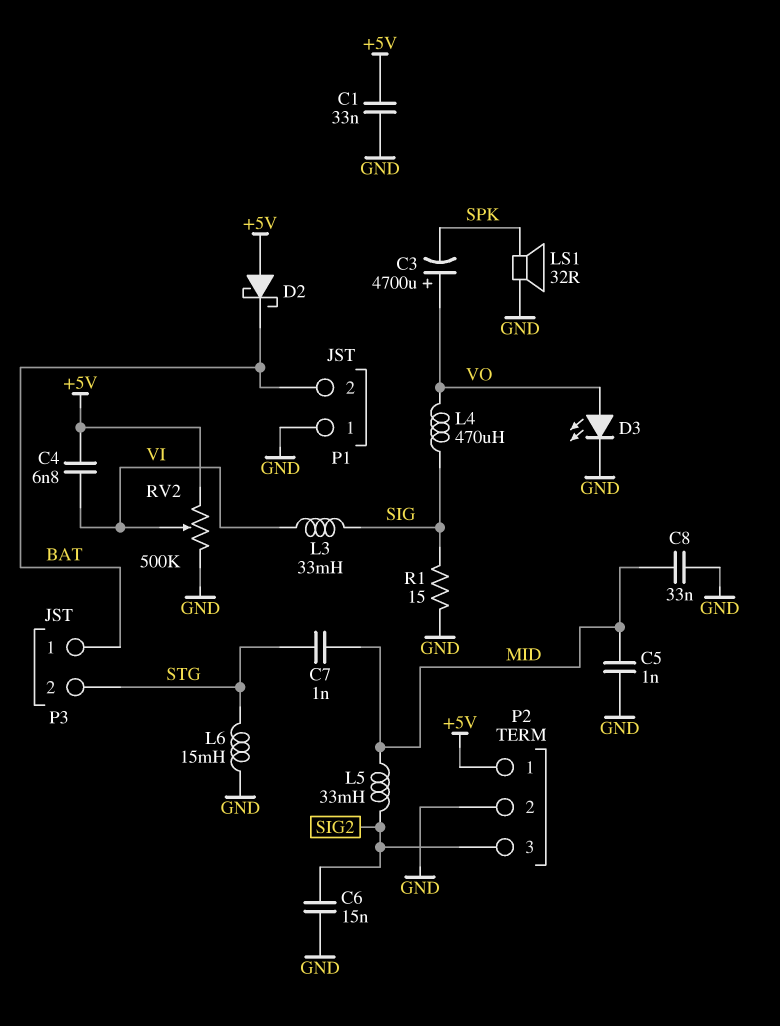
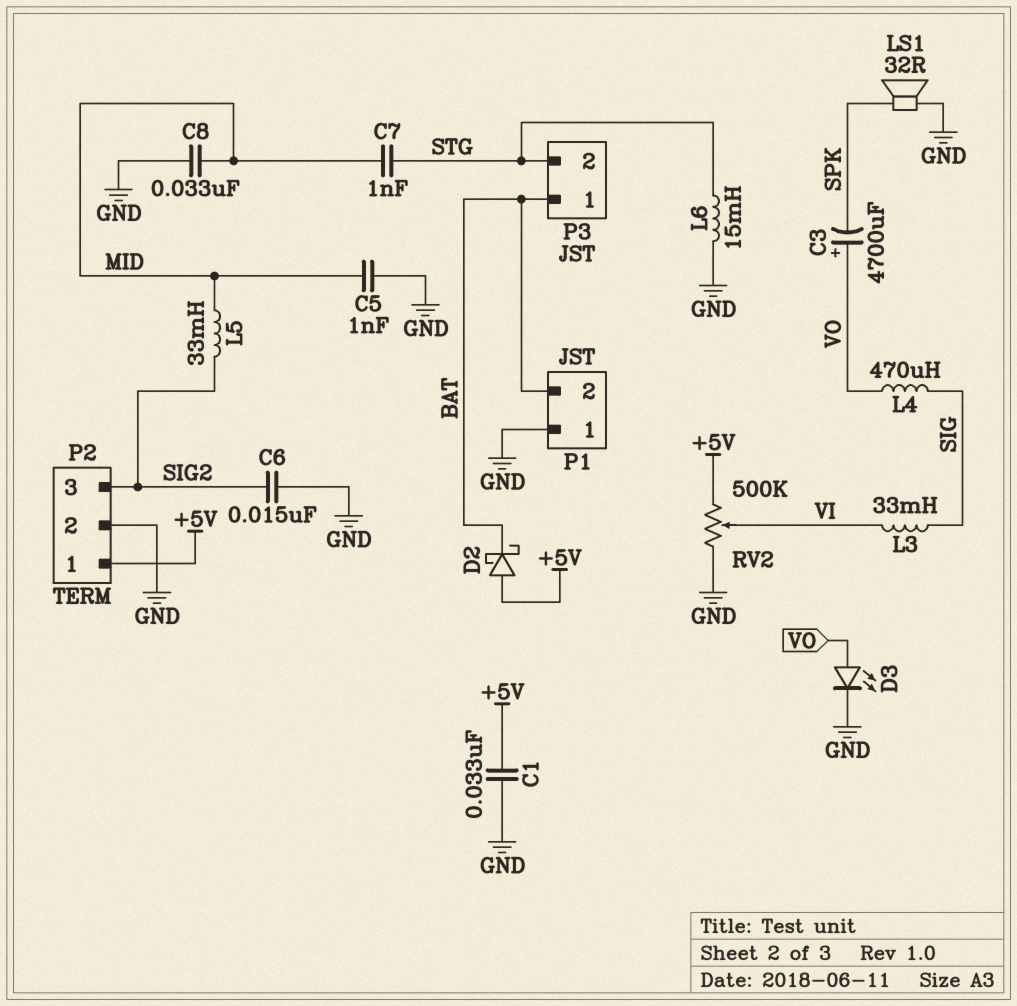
C4: 6.8nF (+5V, VI) -> none
R1: 15 (GND, SIG) -> none

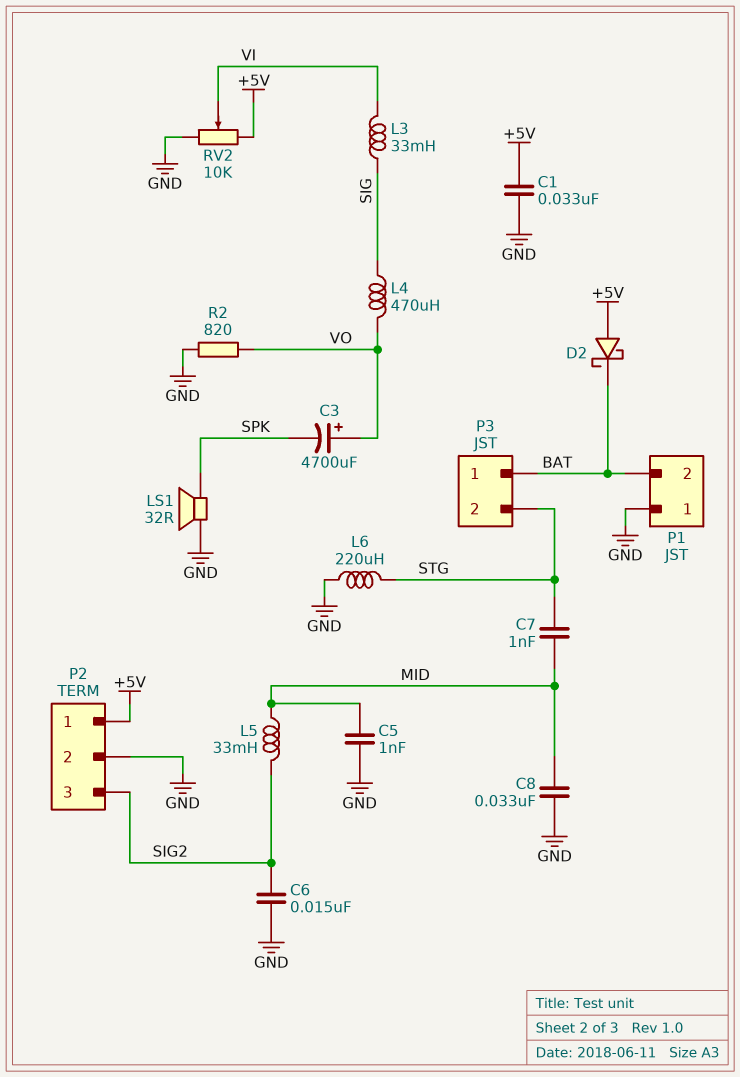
D3: LED (A VO, K GND) -> none
L6: 15mH (GND, STG) -> 220uH (GND, STG)
R2: none -> 820 (GND, VO)
RV2: 500k (+5V, GND, wiper VI) -> 10k (+5V, GND, wiper VI)

